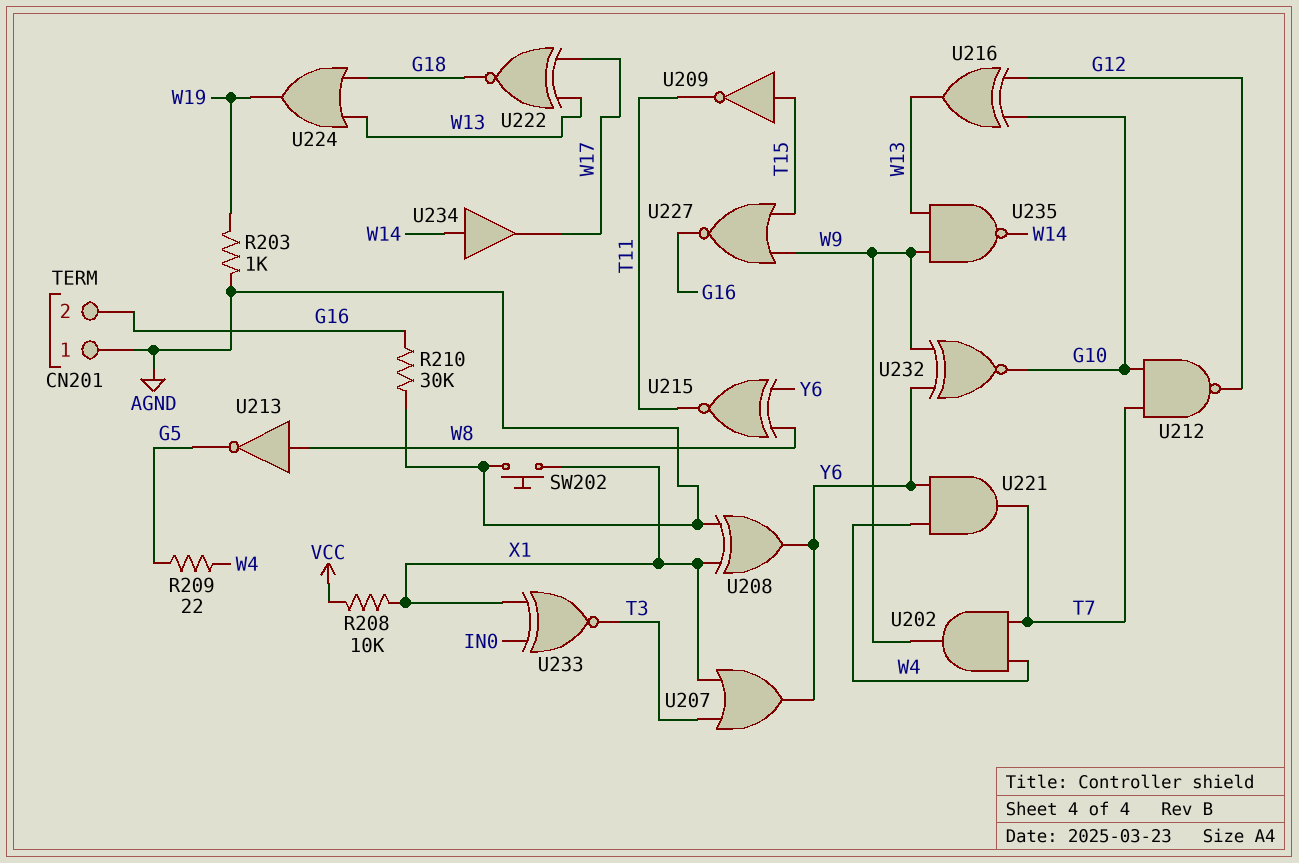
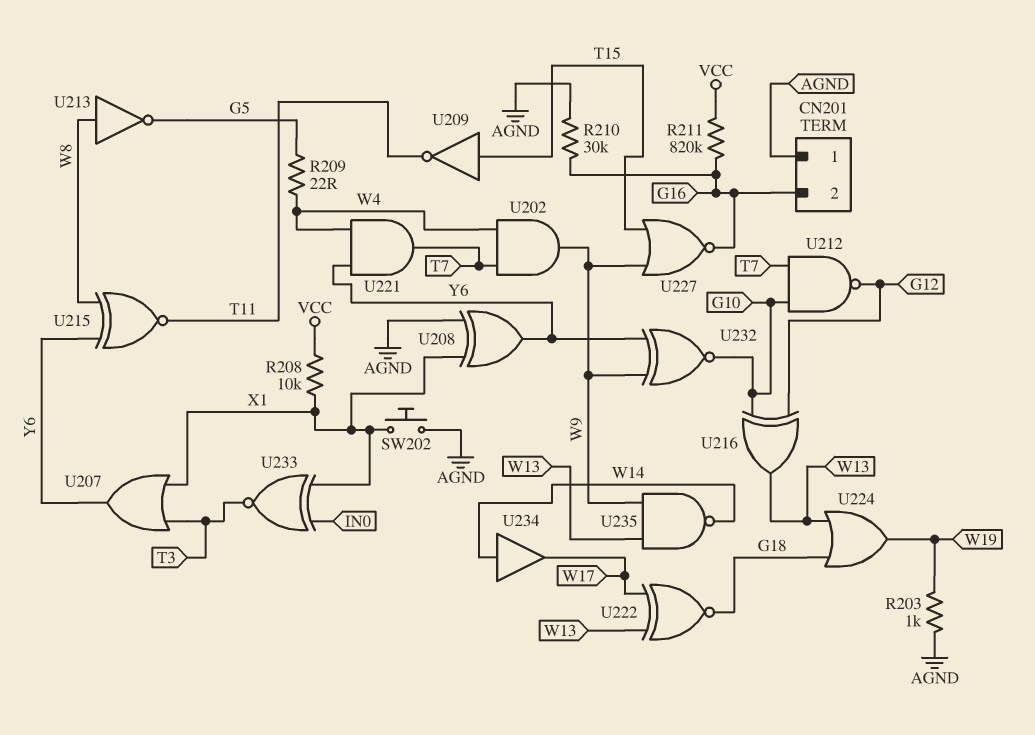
R211: none -> 820k (G16, VCC)

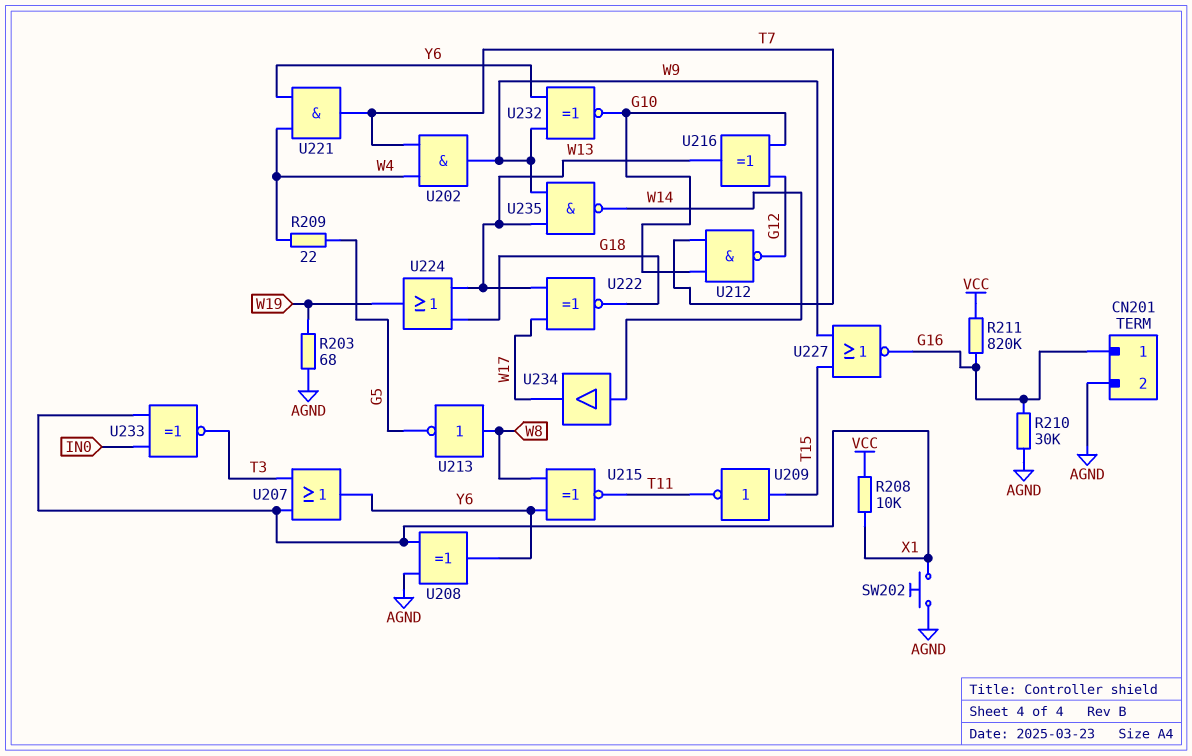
CN201 pin 1: AGND -> G16
CN201 pin 2: G16 -> AGND
R203: 1k (AGND, W19) -> 68 (AGND, W19)

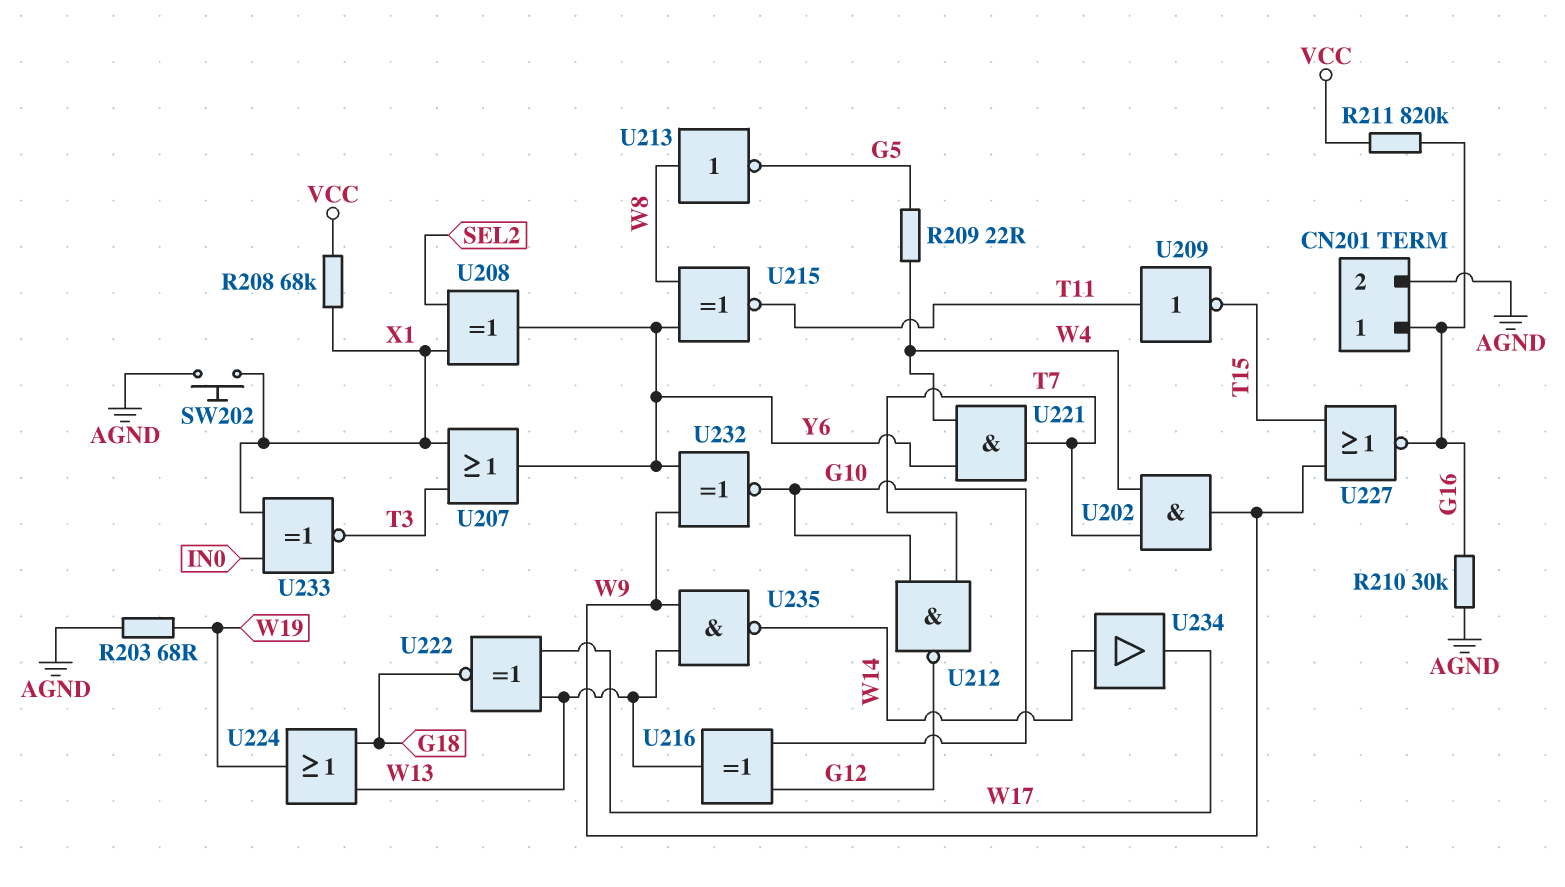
R208: 10k (VCC, X1) -> 68k (VCC, X1)
U208: XOR (in AGND, in X1, out Y6) -> XOR (in SEL2, in X1, out Y6)
U209: NOT (in T15, out T11) -> NOT (in T11, out T15)

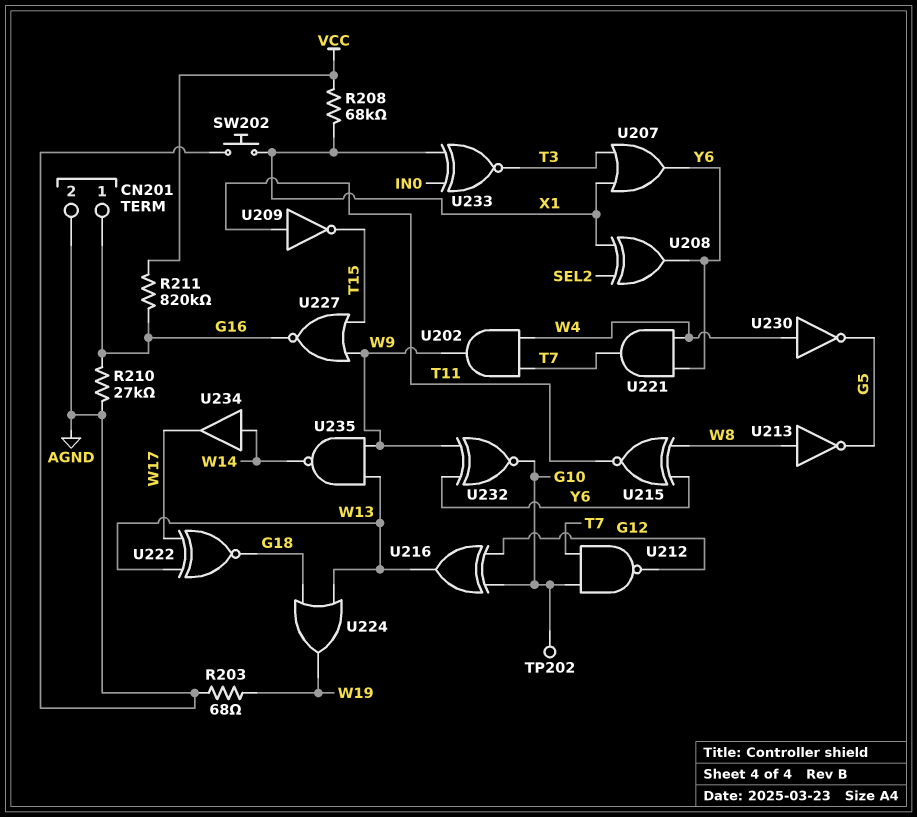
R209: 22 (G5, W4) -> none
R210: 30k (AGND, G16) -> 27k (AGND, G16)
TP202: none -> test point (G10)
U230: none -> NOT (in W4, out G5)

